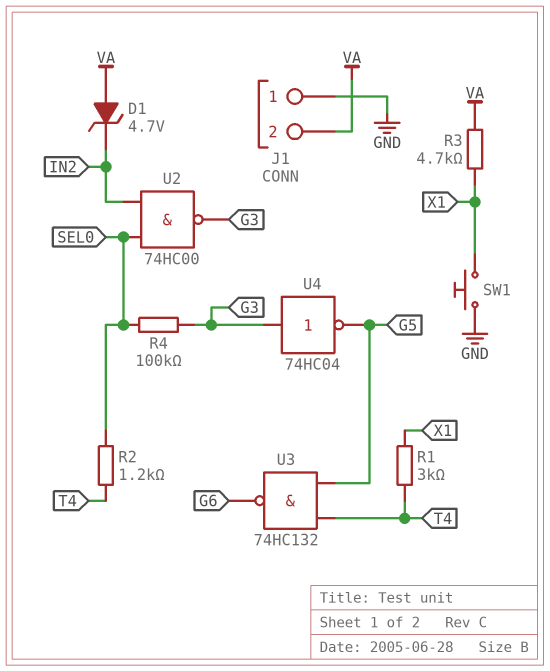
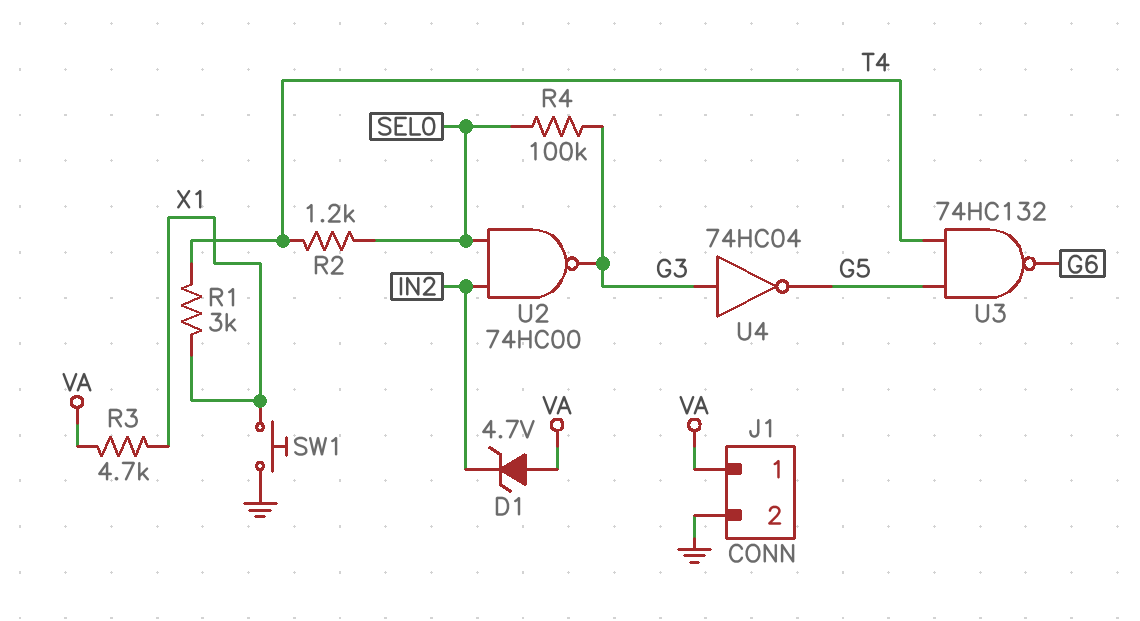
J1 pin 1: GND -> VA
J1 pin 2: VA -> GND

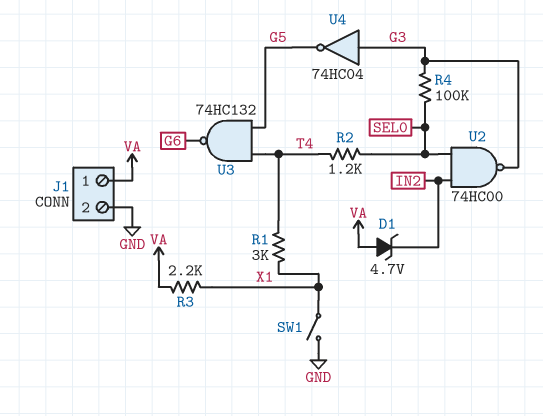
R3: 4.7k (VA, X1) -> 2.2k (VA, X1)
SW1: button (GND, X1) -> switch (GND, X1)

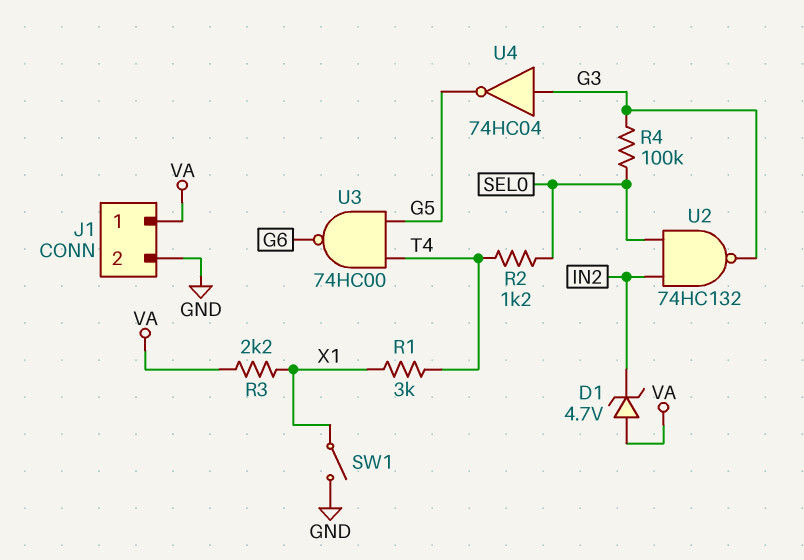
U2: NAND 74HC00 (in IN2, in SEL0, out G3) -> NAND 74HC132 (in IN2, in SEL0, out G3)
U3: NAND 74HC132 (in G5, in T4, out G6) -> NAND 74HC00 (in G5, in T4, out G6)

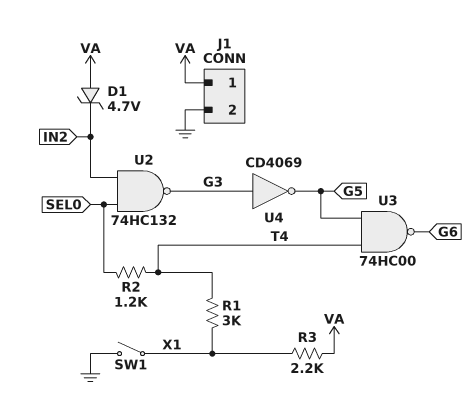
R4: 100k (G3, SEL0) -> none
U4: NOT 74HC04 (in G3, out G5) -> NOT CD4069 (in G3, out G5)

